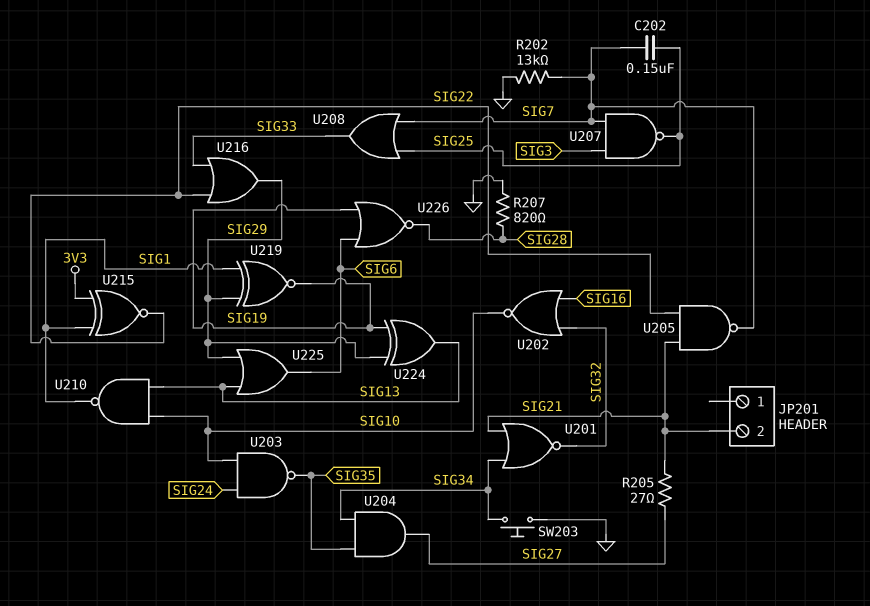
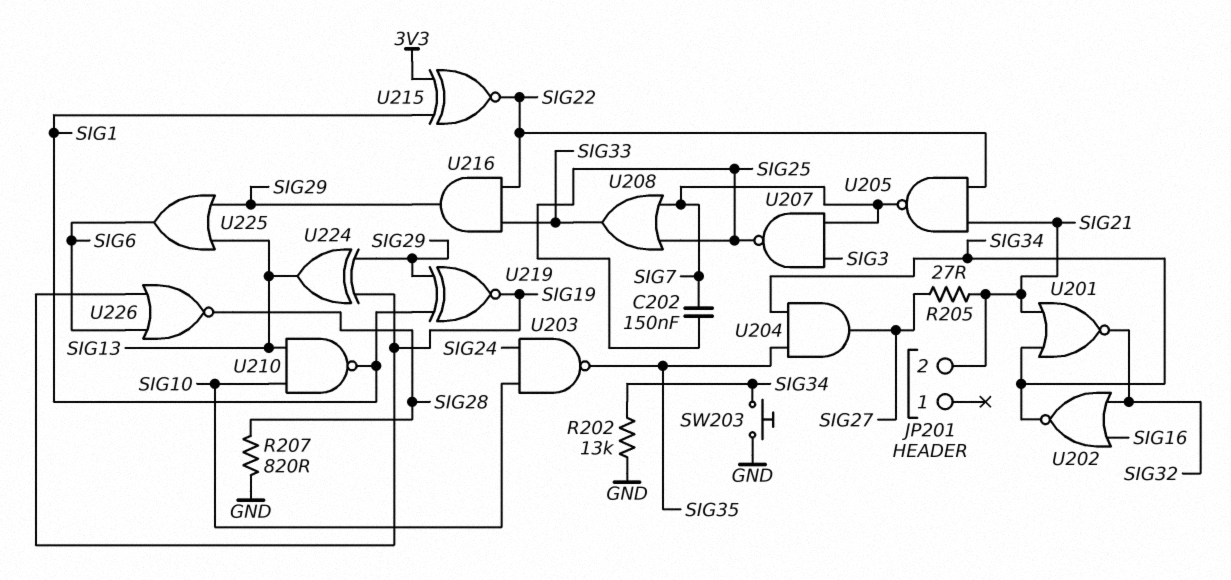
R202: 13k (GND, SIG7) -> 13k (GND, SIG34)
U202: NOR (in SIG16, in SIG32, out SIG10) -> NOR (in SIG16, in SIG32, out SIG34)
U216: OR (in SIG22, in SIG33, out SIG29) -> AND (in SIG22, in SIG33, out SIG29)

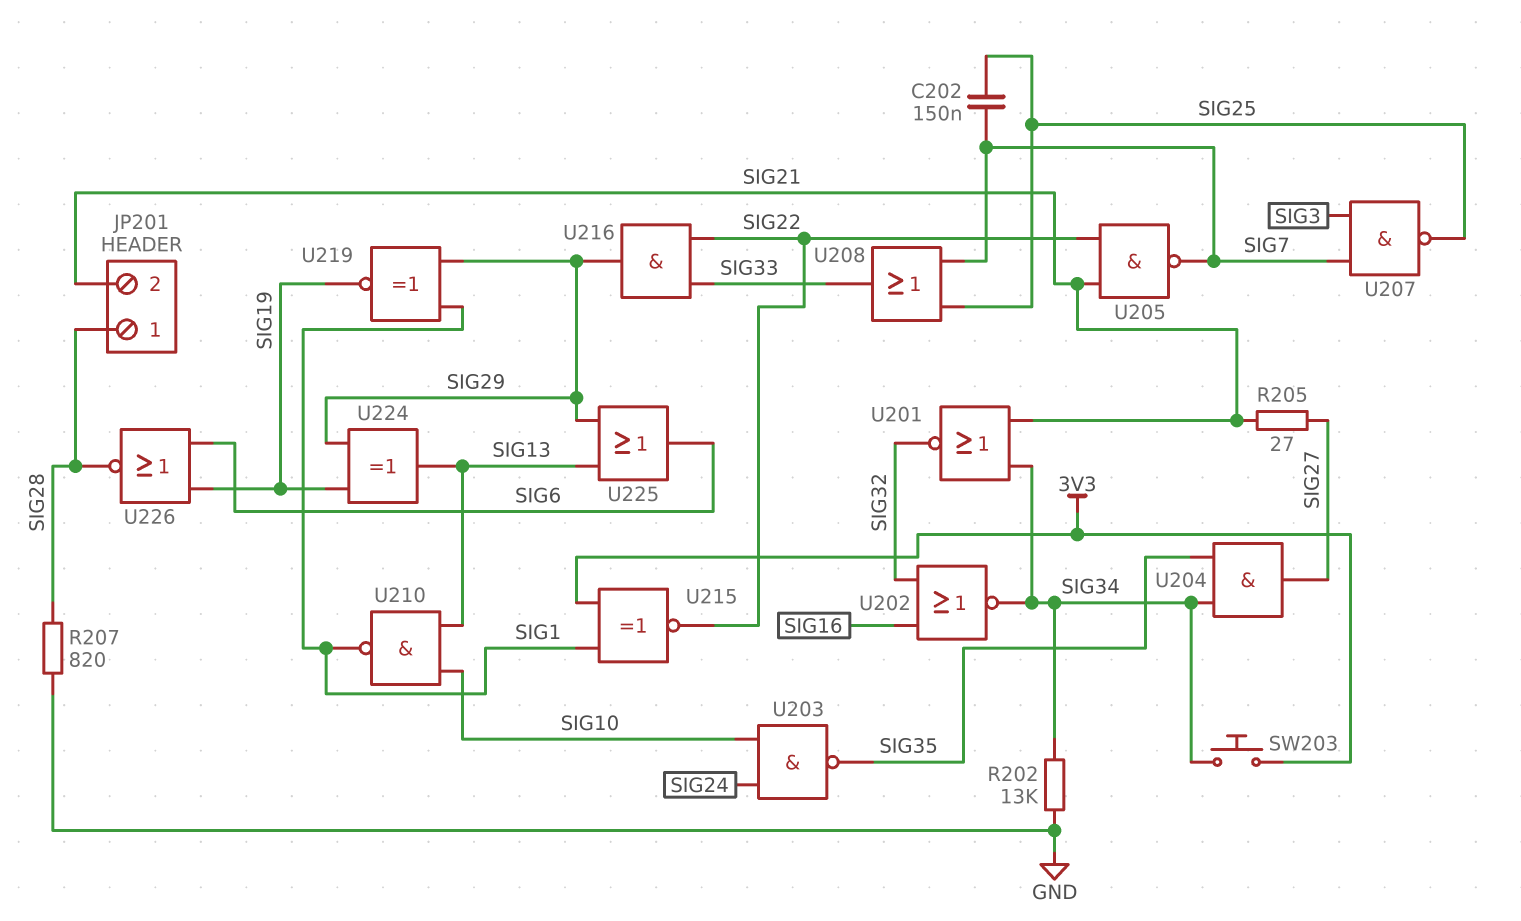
JP201 pin 1: none -> SIG28
SW203: button (GND, SIG34) -> button (3V3, SIG34)

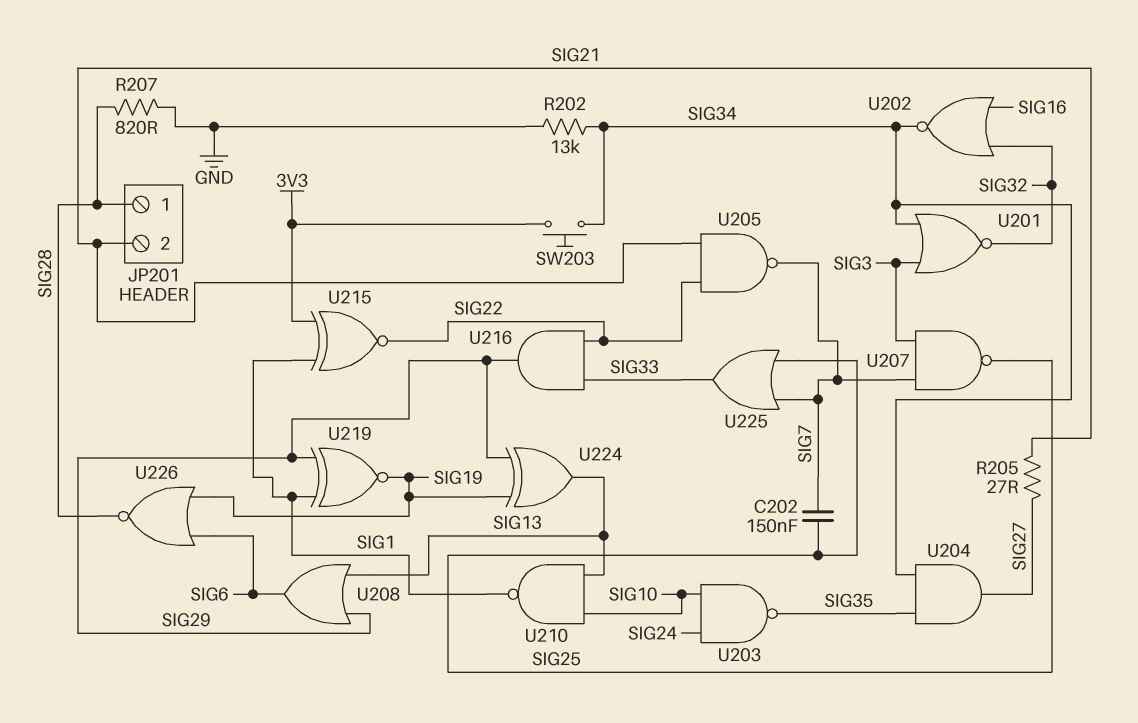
U201: NOR (in SIG21, in SIG34, out SIG32) -> NOR (in SIG3, in SIG34, out SIG32)
U208: OR (in SIG7, in SIG25, out SIG33) -> OR (in SIG13, in SIG29, out SIG6)
U225: OR (in SIG13, in SIG29, out SIG6) -> OR (in SIG7, in SIG25, out SIG33)

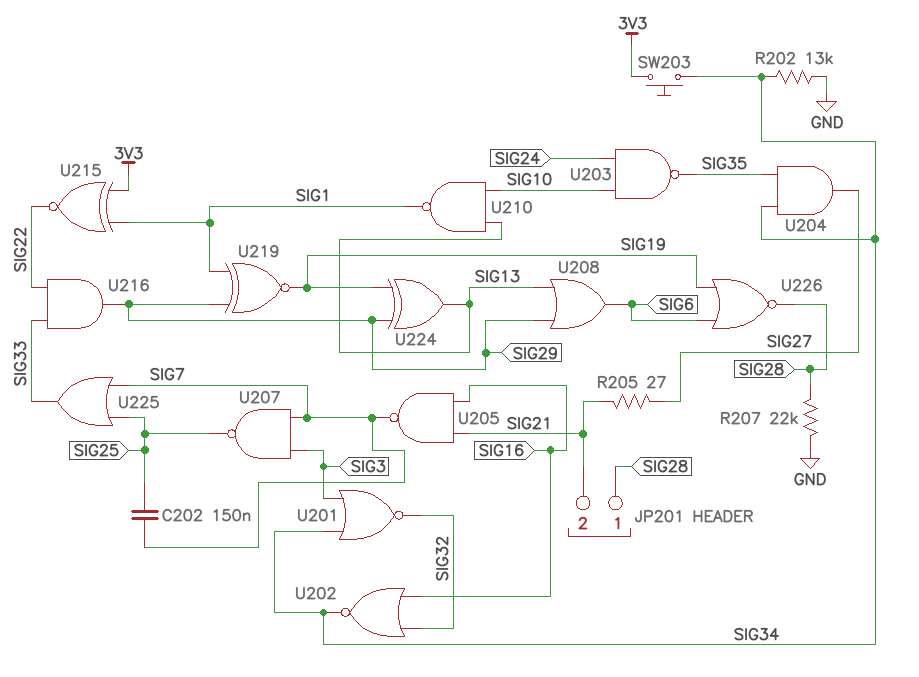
R207: 820 (GND, SIG28) -> 22k (GND, SIG28)
U205: NAND (in SIG21, in SIG22, out SIG7) -> NAND (in SIG16, in SIG21, out SIG7)

